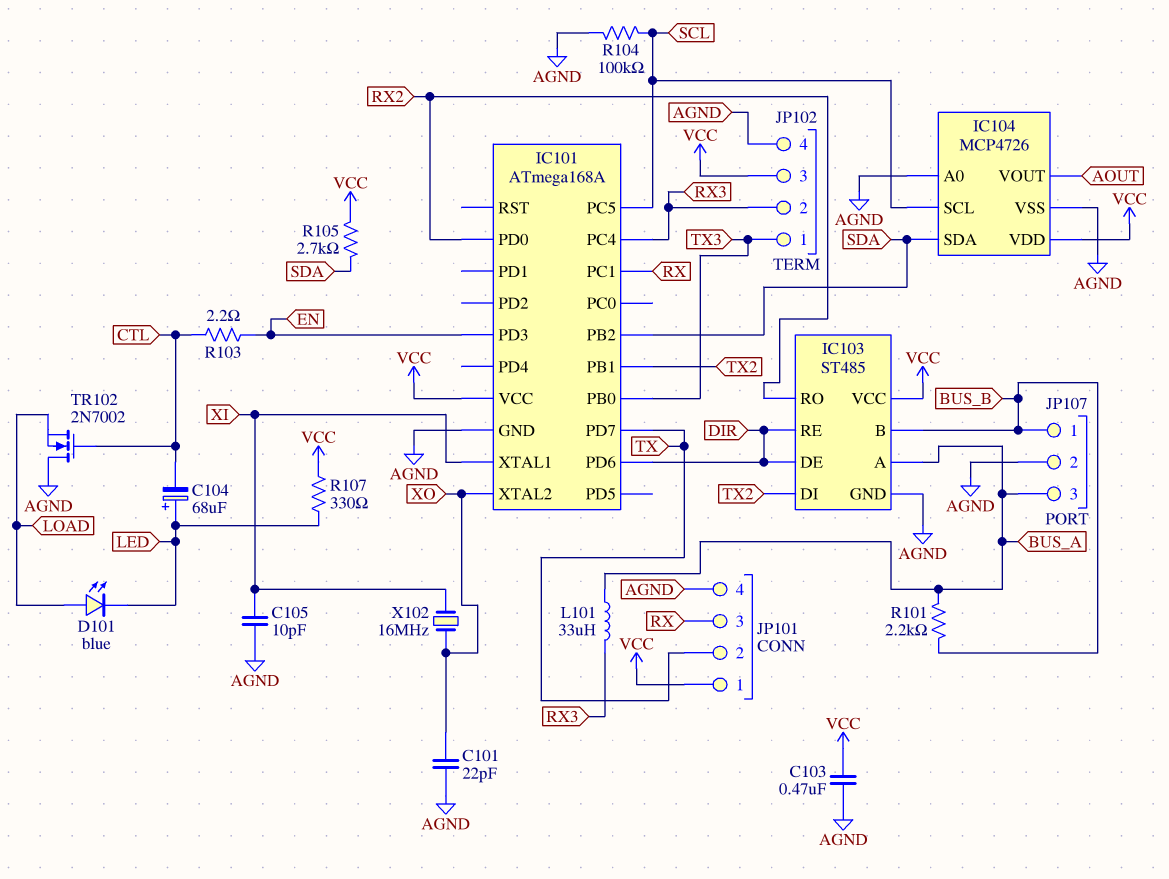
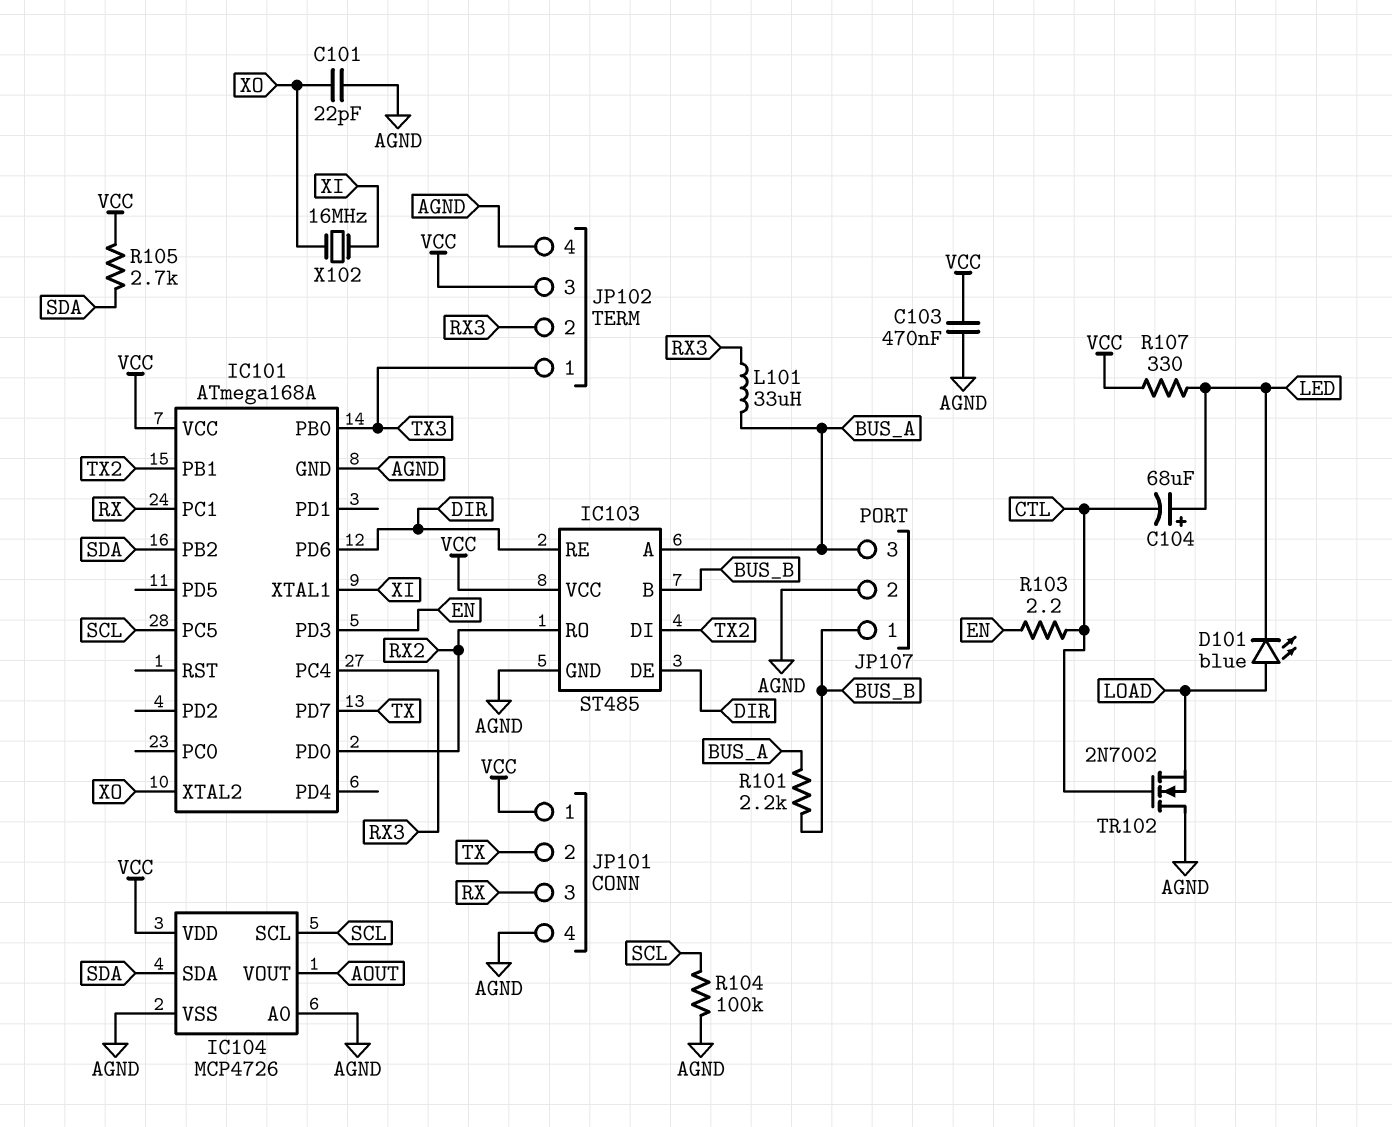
C105: 10pF (AGND, XI) -> none

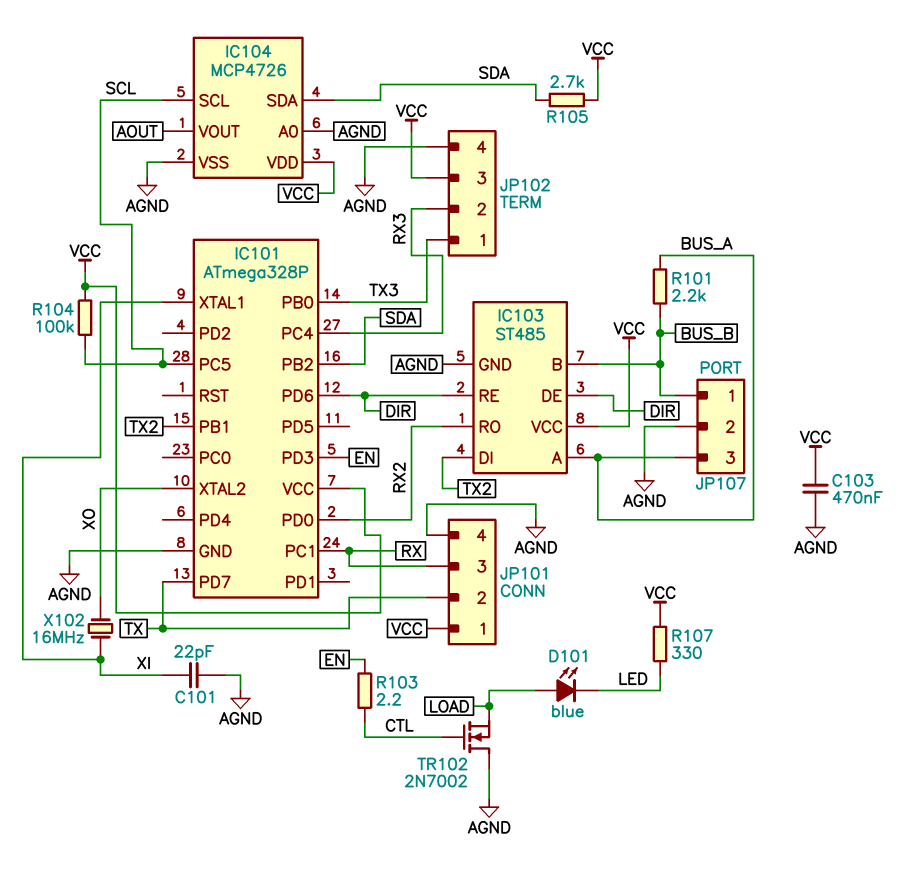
C101: 22pF (AGND, XO) -> 22pF (AGND, XI)
C104: 68uF (plus LED, minus CTL) -> none
IC101: ATmega168A -> ATmega328P
L101: 33uH (BUS_A, RX3) -> none
R104: 100k (AGND, SCL) -> 100k (SCL, VCC)

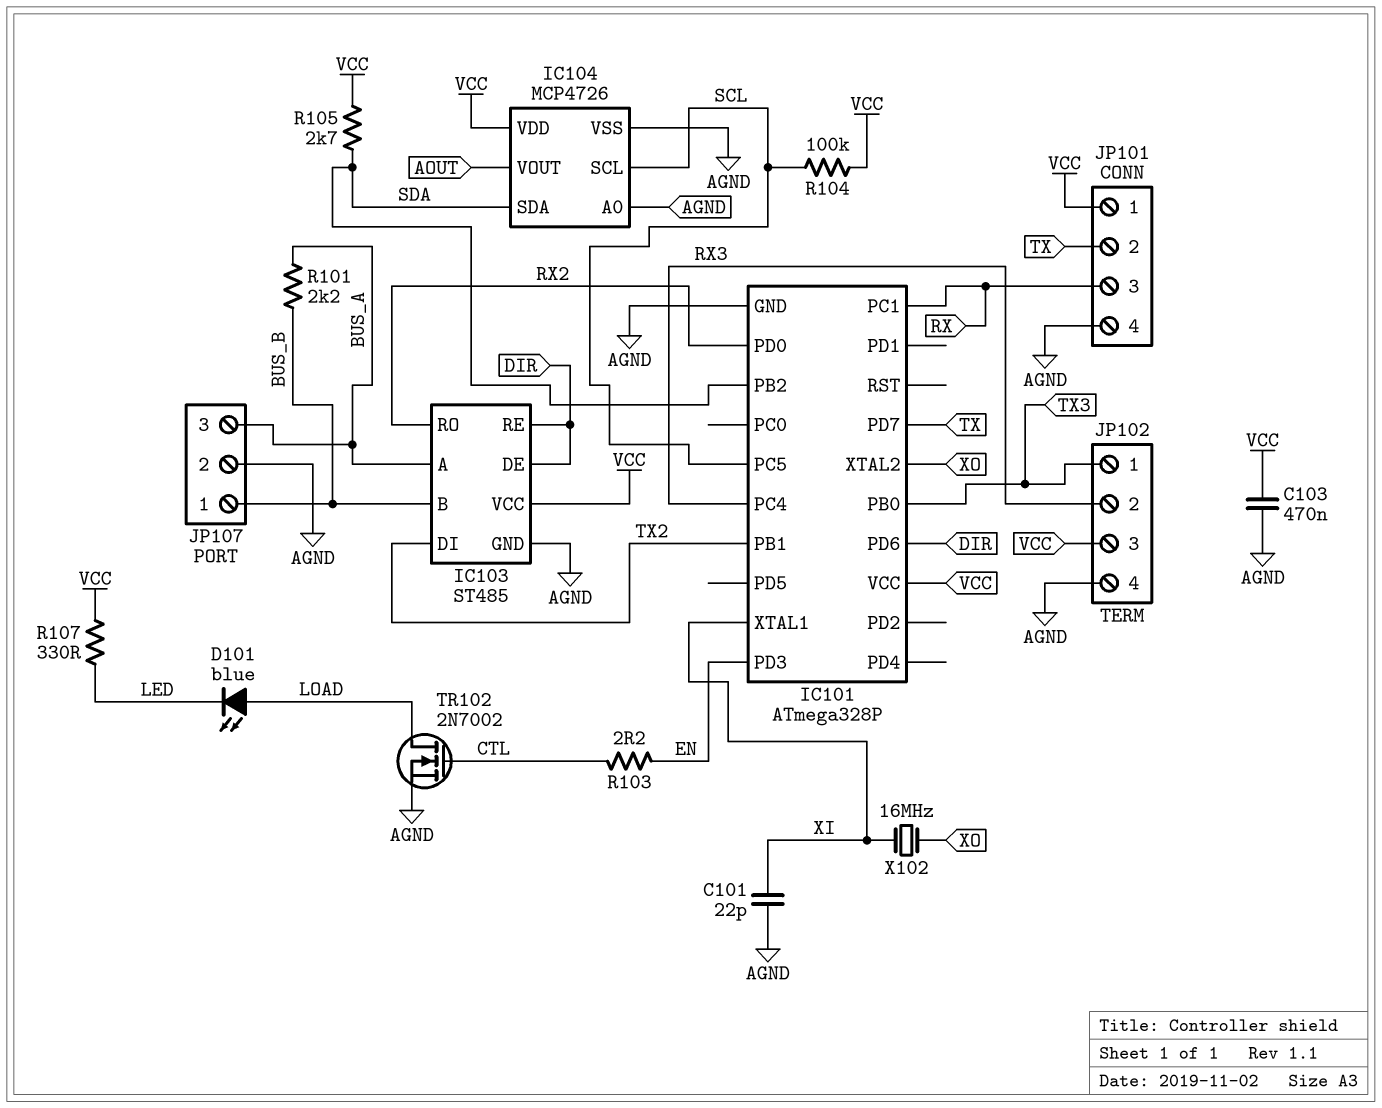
TR102: NMOS 2N7002 (G CTL, D AGND, S LOAD) -> NMOS 2N7002 (G CTL, D LOAD, S AGND)

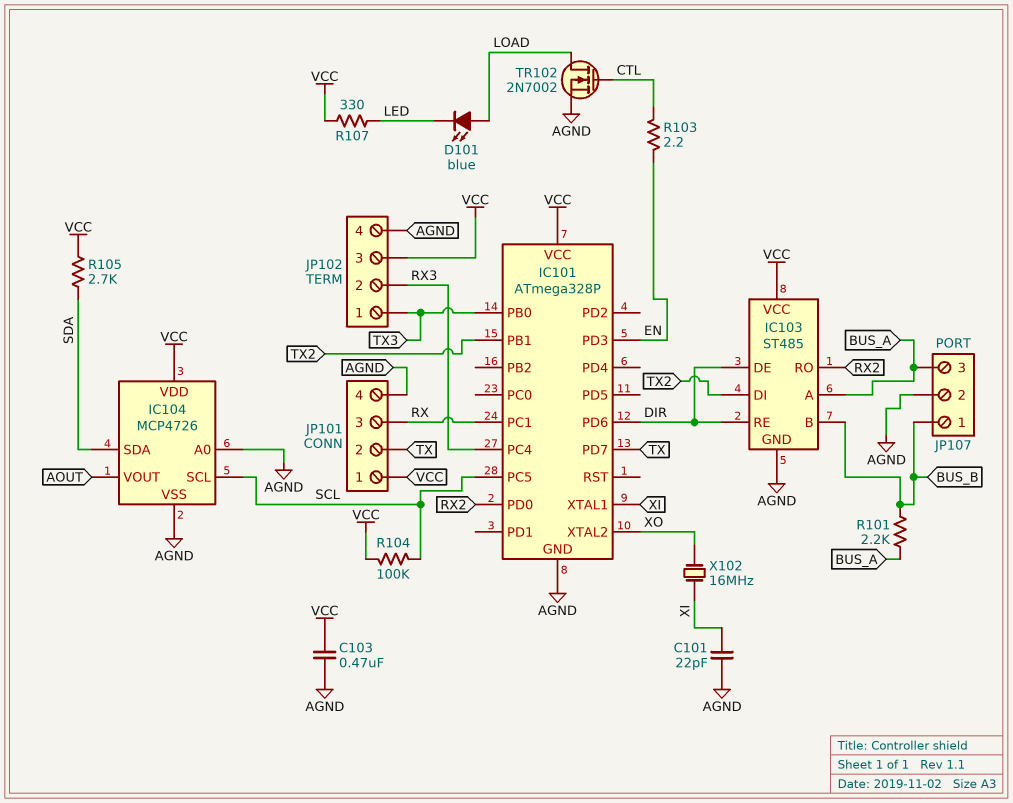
IC101 pin PB2: SDA -> none

